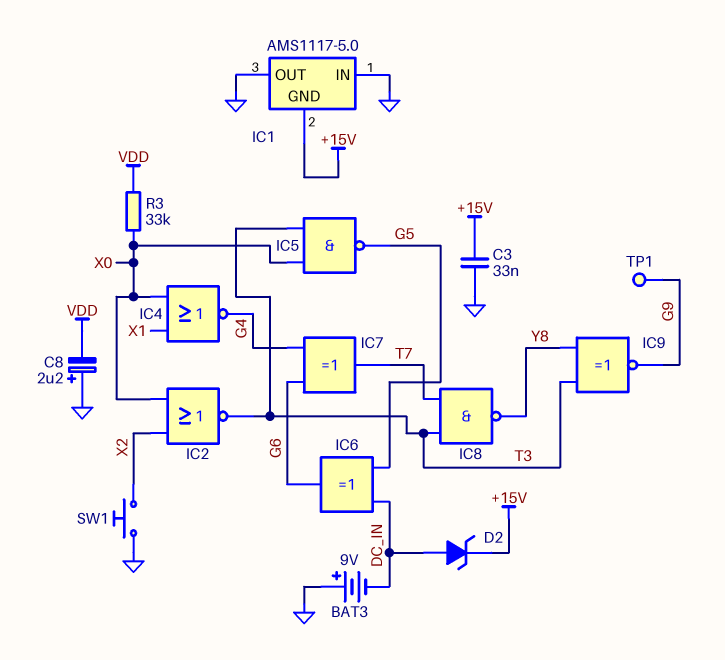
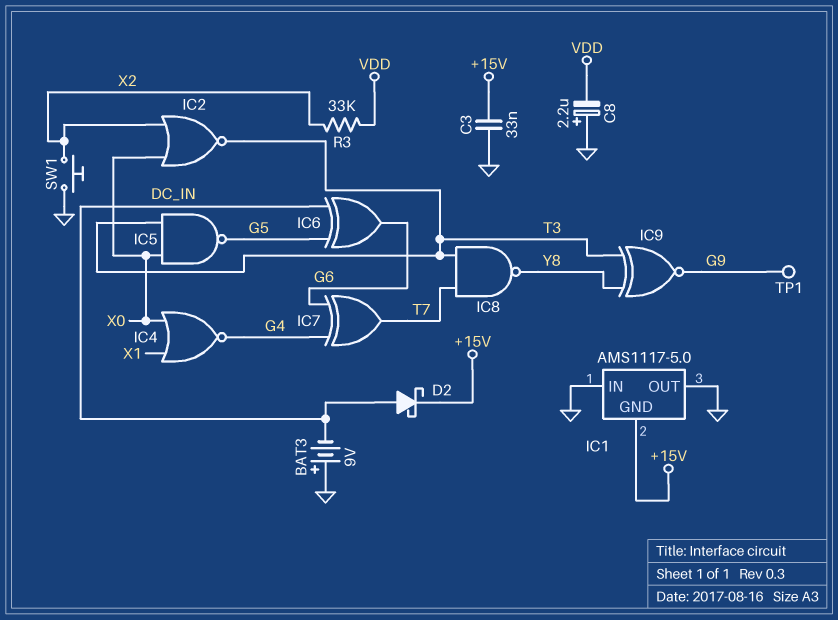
D2: zener (A DC_IN, K +15V) -> schottky (A DC_IN, K +15V)
R3: 33k (VDD, X0) -> 33k (VDD, X2)

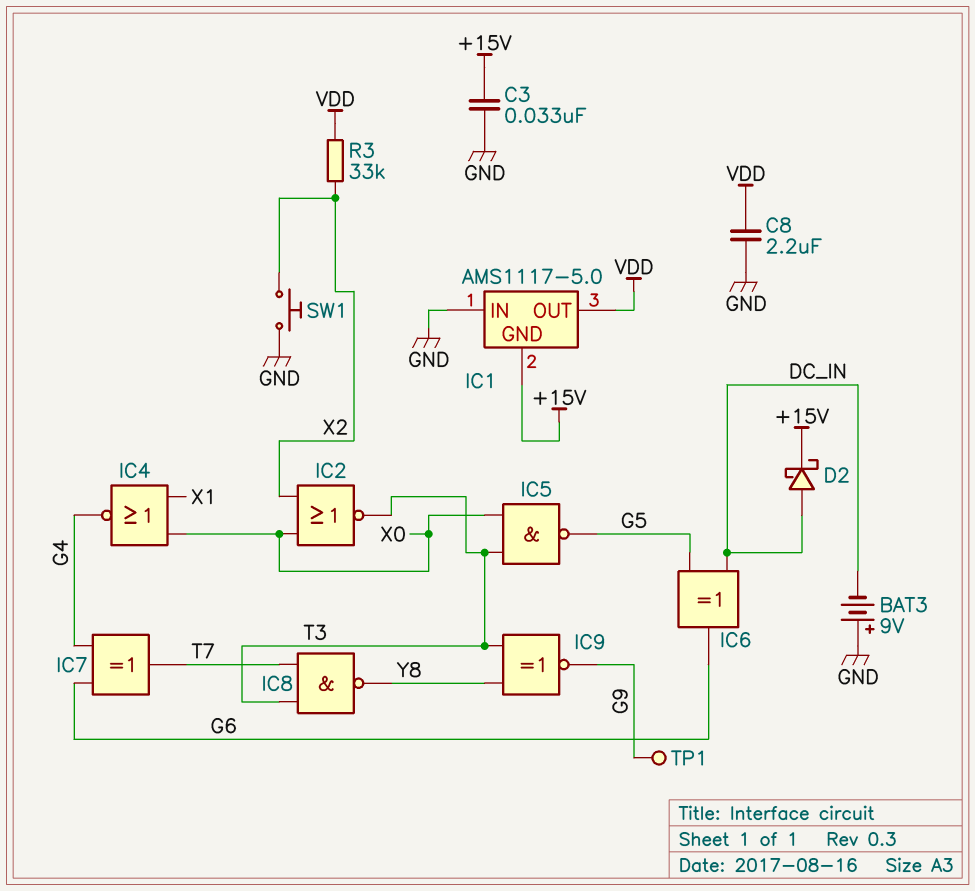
C8: 2.2uF (plus GND, minus VDD) -> 2.2uF (GND, VDD)
IC1 pin OUT: GND -> VDD

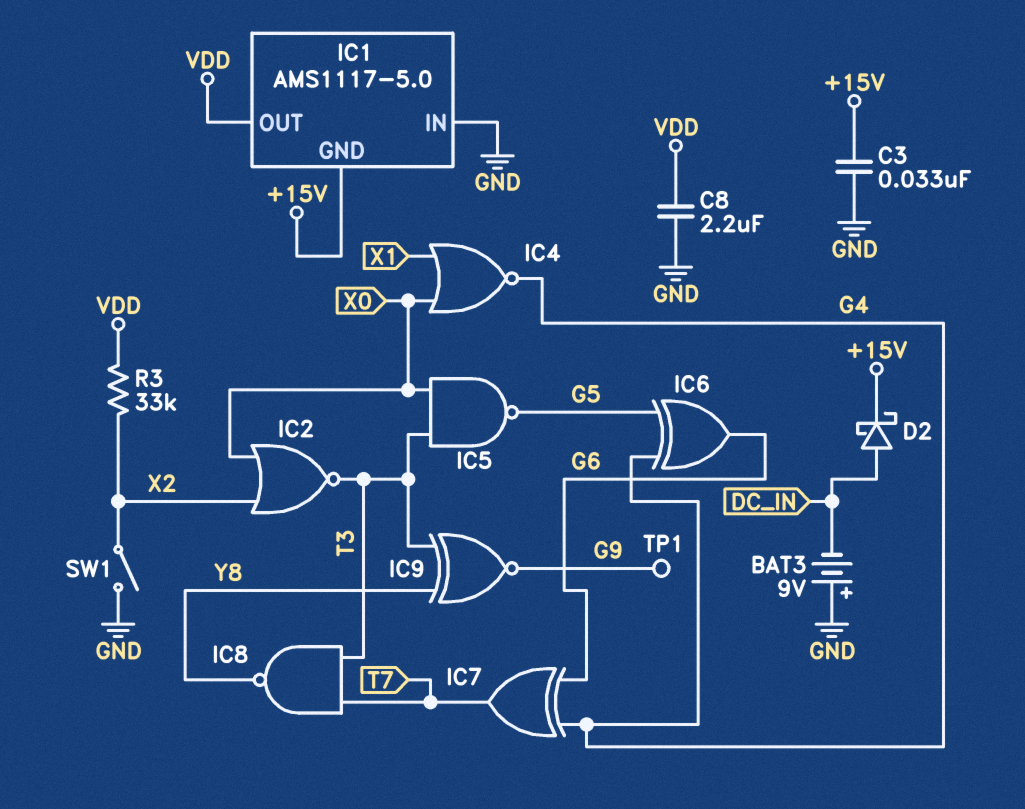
IC6: XOR (in DC_IN, in G5, out G6) -> XOR (in G4, in G5, out G6)
SW1: button (GND, X2) -> switch (GND, X2)

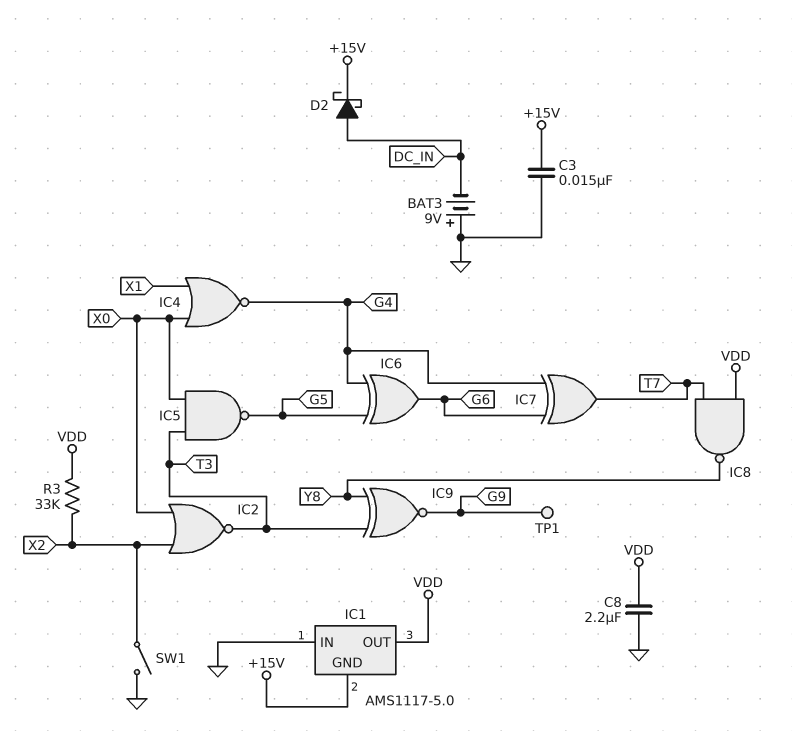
C3: 33nF (+15V, GND) -> 15nF (+15V, GND)
IC8: NAND (in T3, in T7, out Y8) -> NAND (in T7, in VDD, out Y8)

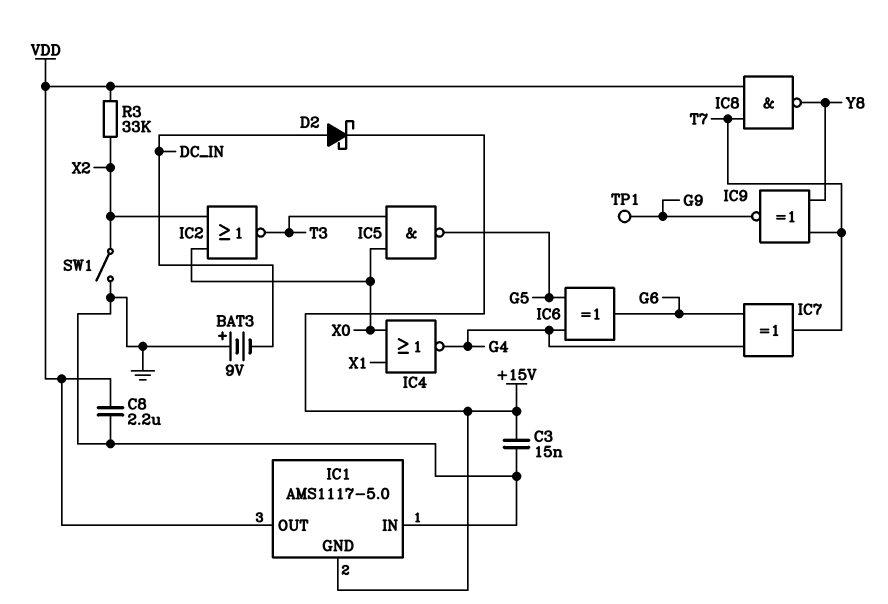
IC9: XNOR (in T3, in Y8, out G9) -> XNOR (in T7, in Y8, out G9)

